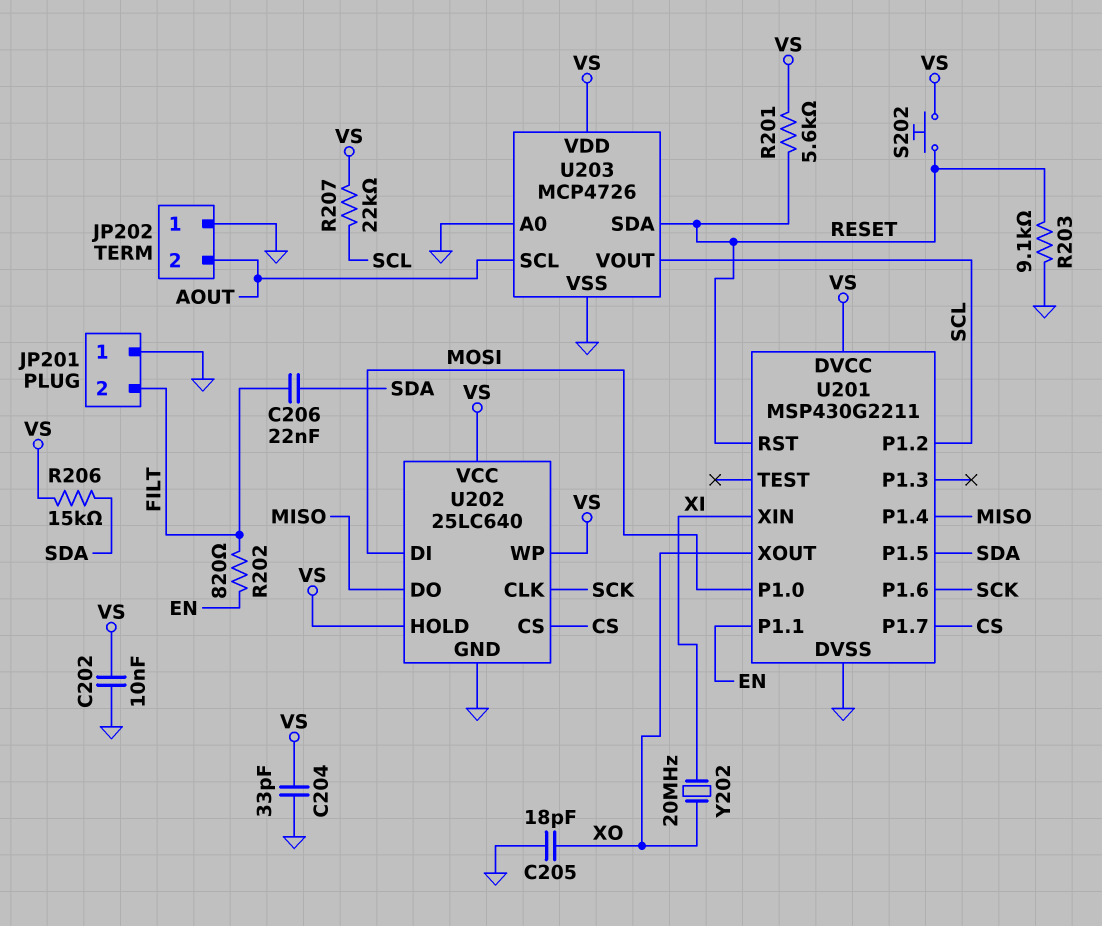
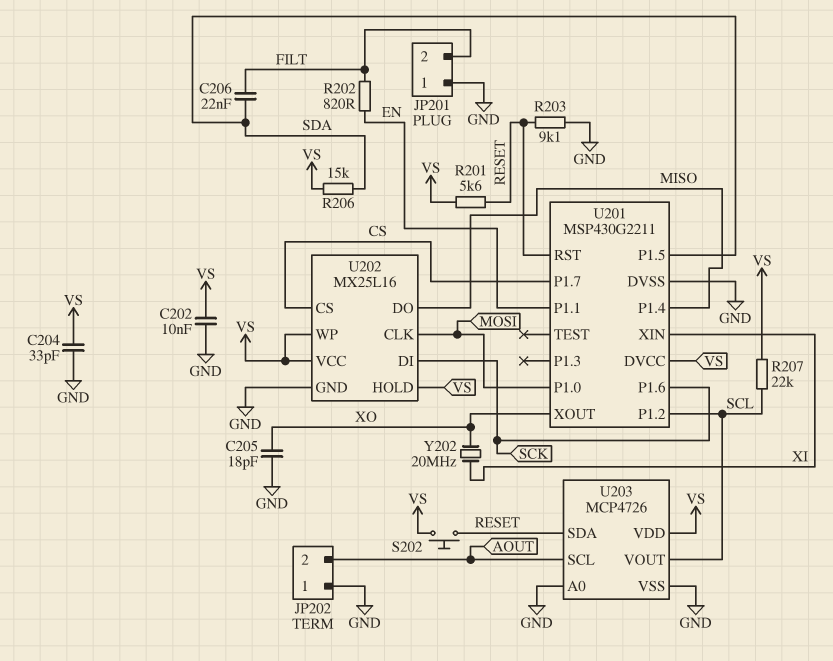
U202: 25LC640 -> MX25L16
U202 pin CLK: SCK -> MOSI
U202 pin DI: MOSI -> SCK

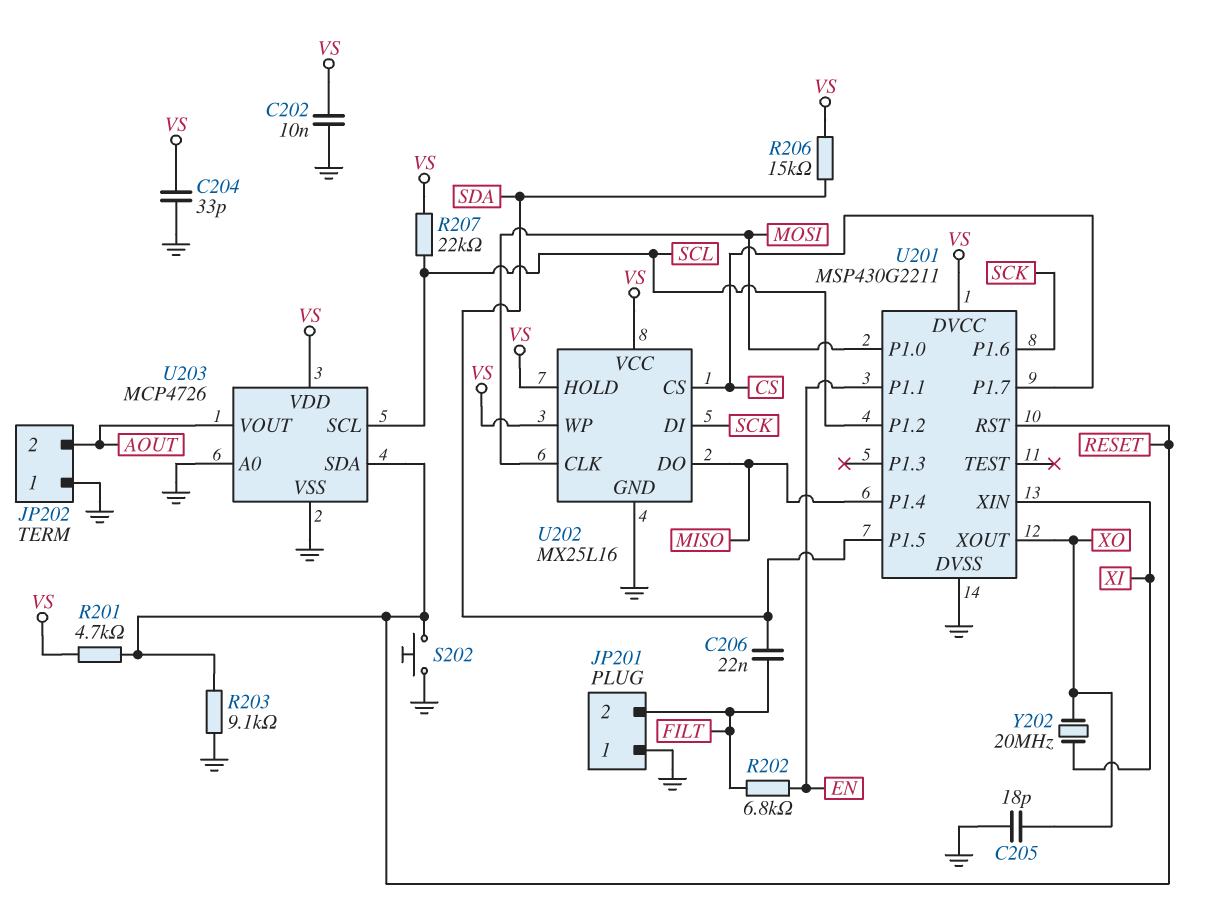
R201: 5.6k (RESET, VS) -> 4.7k (RESET, VS)
R202: 820 (EN, FILT) -> 6.8k (EN, FILT)
S202: button (RESET, VS) -> button (GND, RESET)
U203 pin SCL: AOUT -> SCL
U203 pin VOUT: SCL -> AOUT

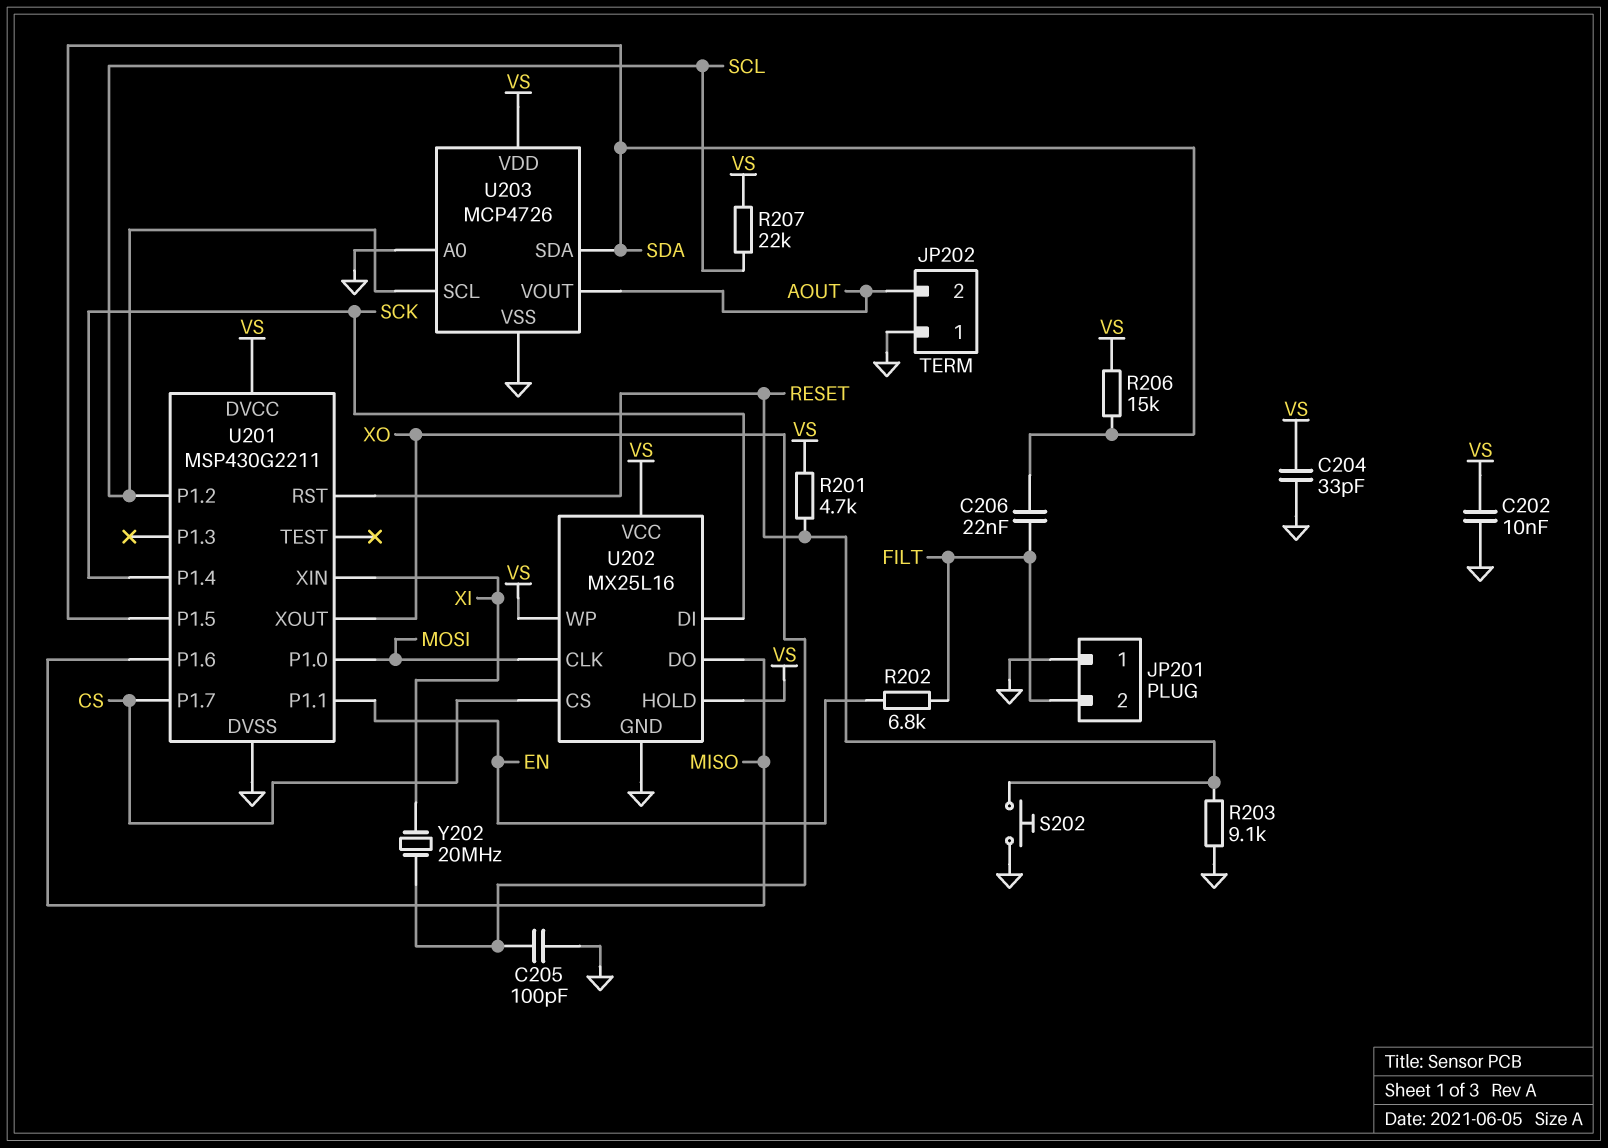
C205: 18pF (GND, XO) -> 100pF (GND, XO)
U201 pin P1.4: MISO -> SCK
U201 pin P1.6: SCK -> MISO
U203 pin SDA: RESET -> SDA

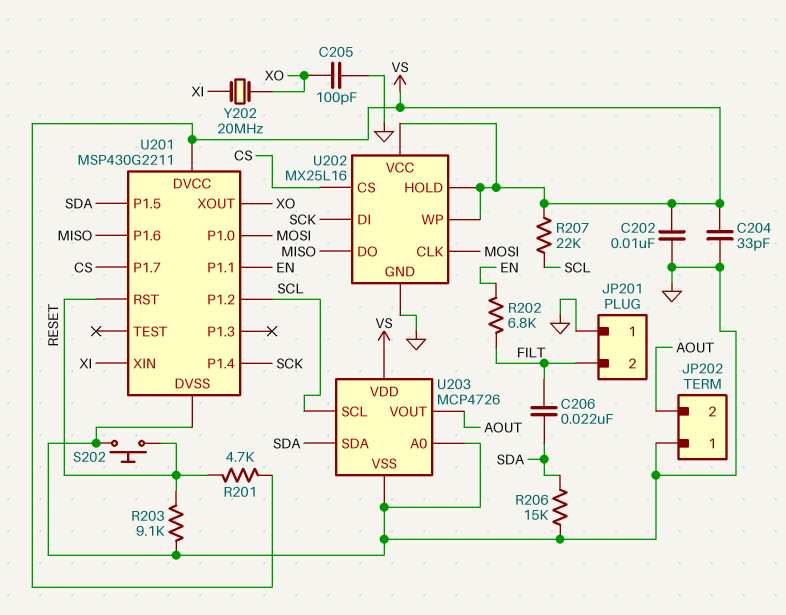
R206: 15k (SDA, VS) -> 15k (GND, SDA)

